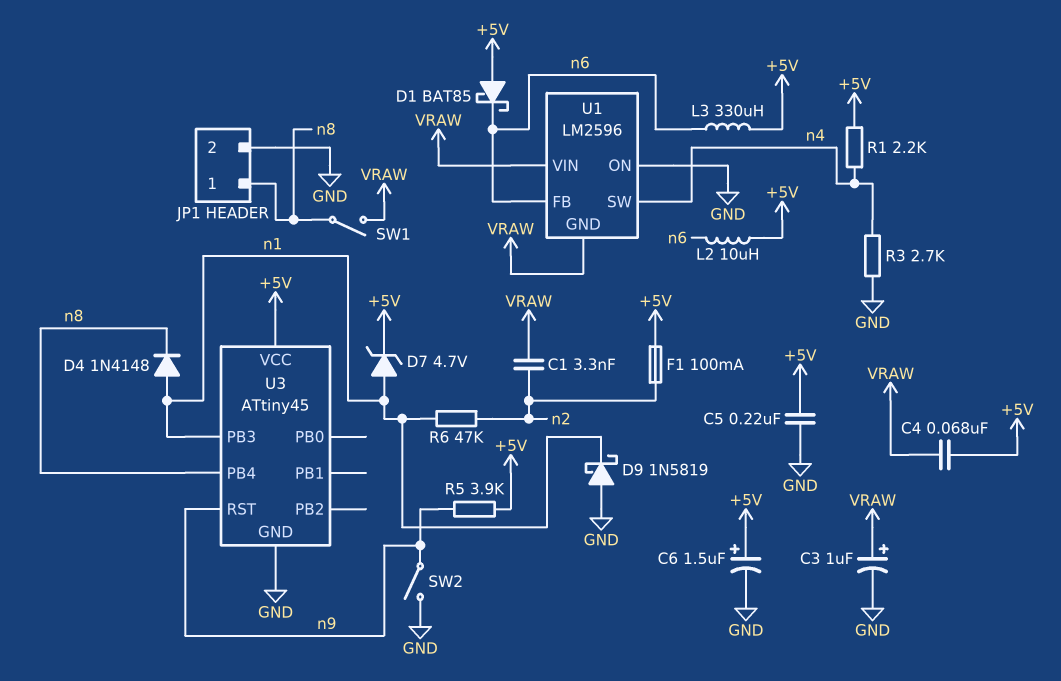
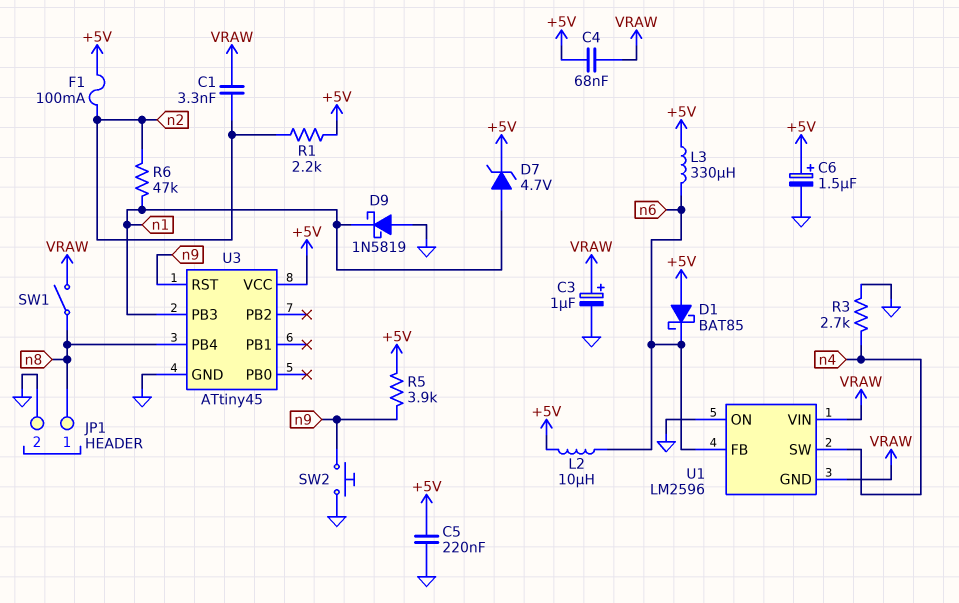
D4: diode 1N4148 (A n1, K n8) -> none
R1: 2.2k (+5V, n4) -> 2.2k (+5V, n2)
SW2: switch (GND, n9) -> button (GND, n9)

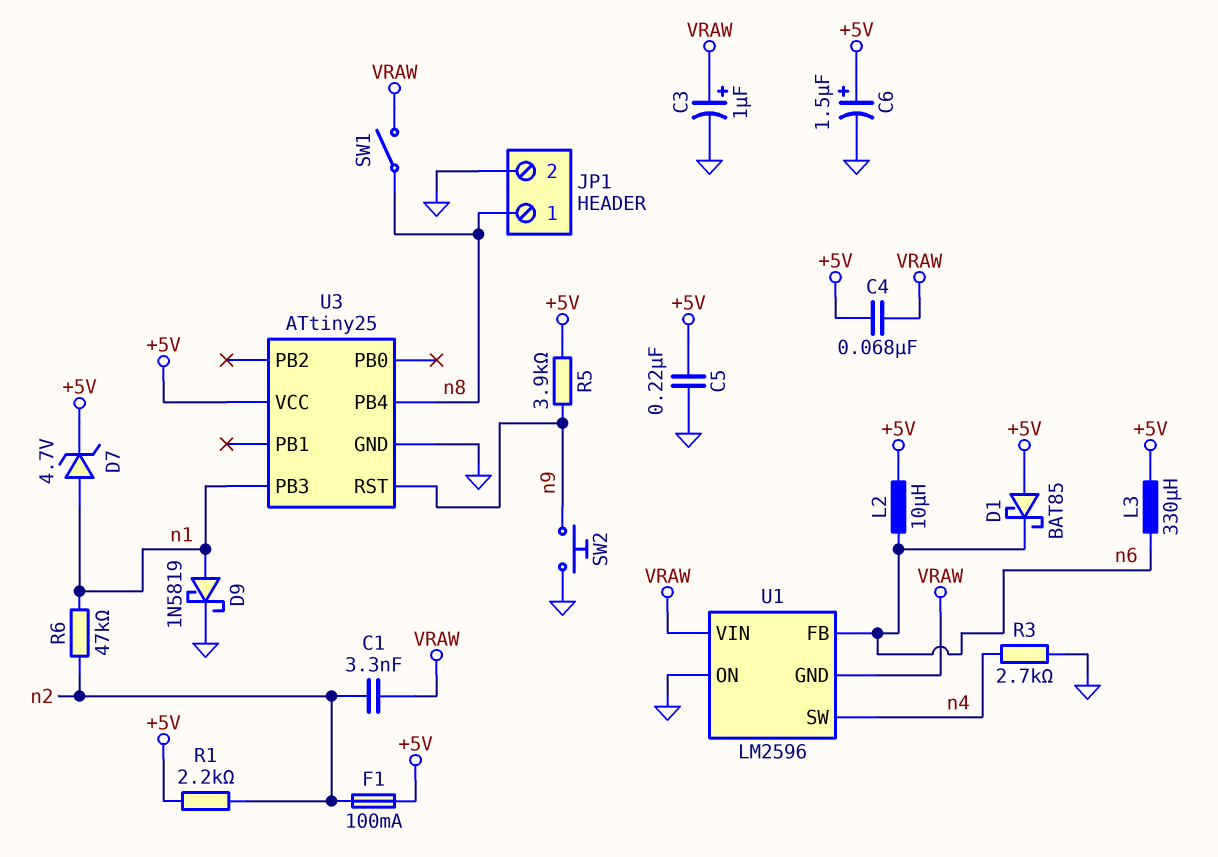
D9: schottky 1N5819 (A GND, K n1) -> schottky 1N5819 (A n1, K GND)
U3: ATtiny45 -> ATtiny25

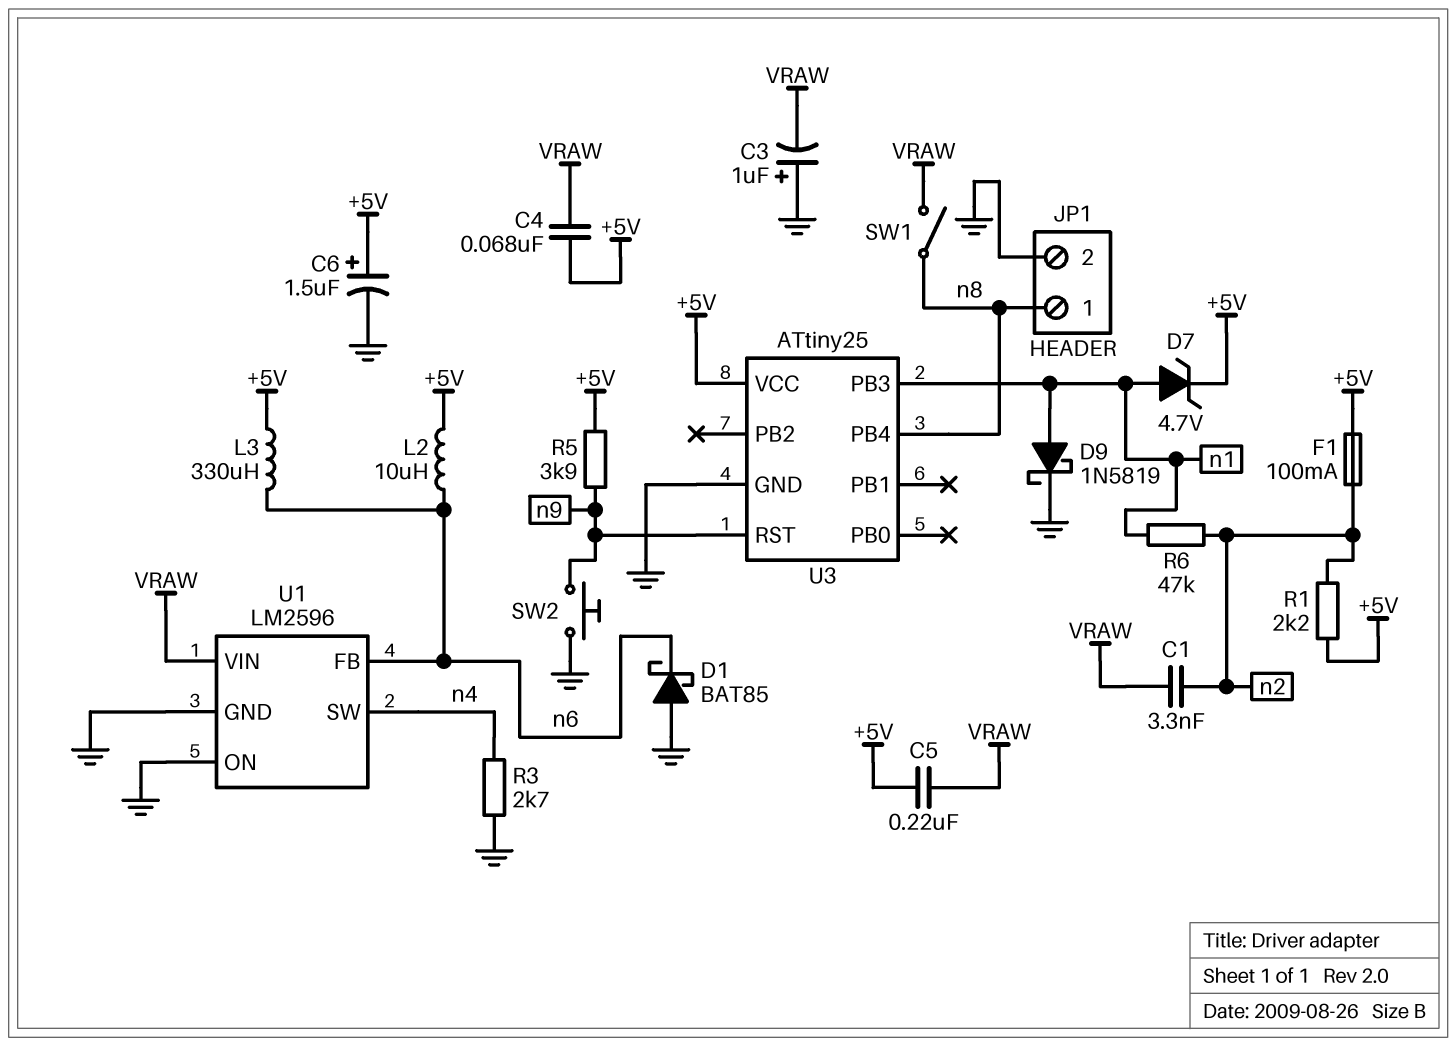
C3: 1uF (plus VRAW, minus GND) -> 1uF (plus GND, minus VRAW)
C5: 220nF (+5V, GND) -> 220nF (+5V, VRAW)
D1: schottky BAT85 (A +5V, K n6) -> schottky BAT85 (A GND, K n6)
U1 pin GND: VRAW -> GND

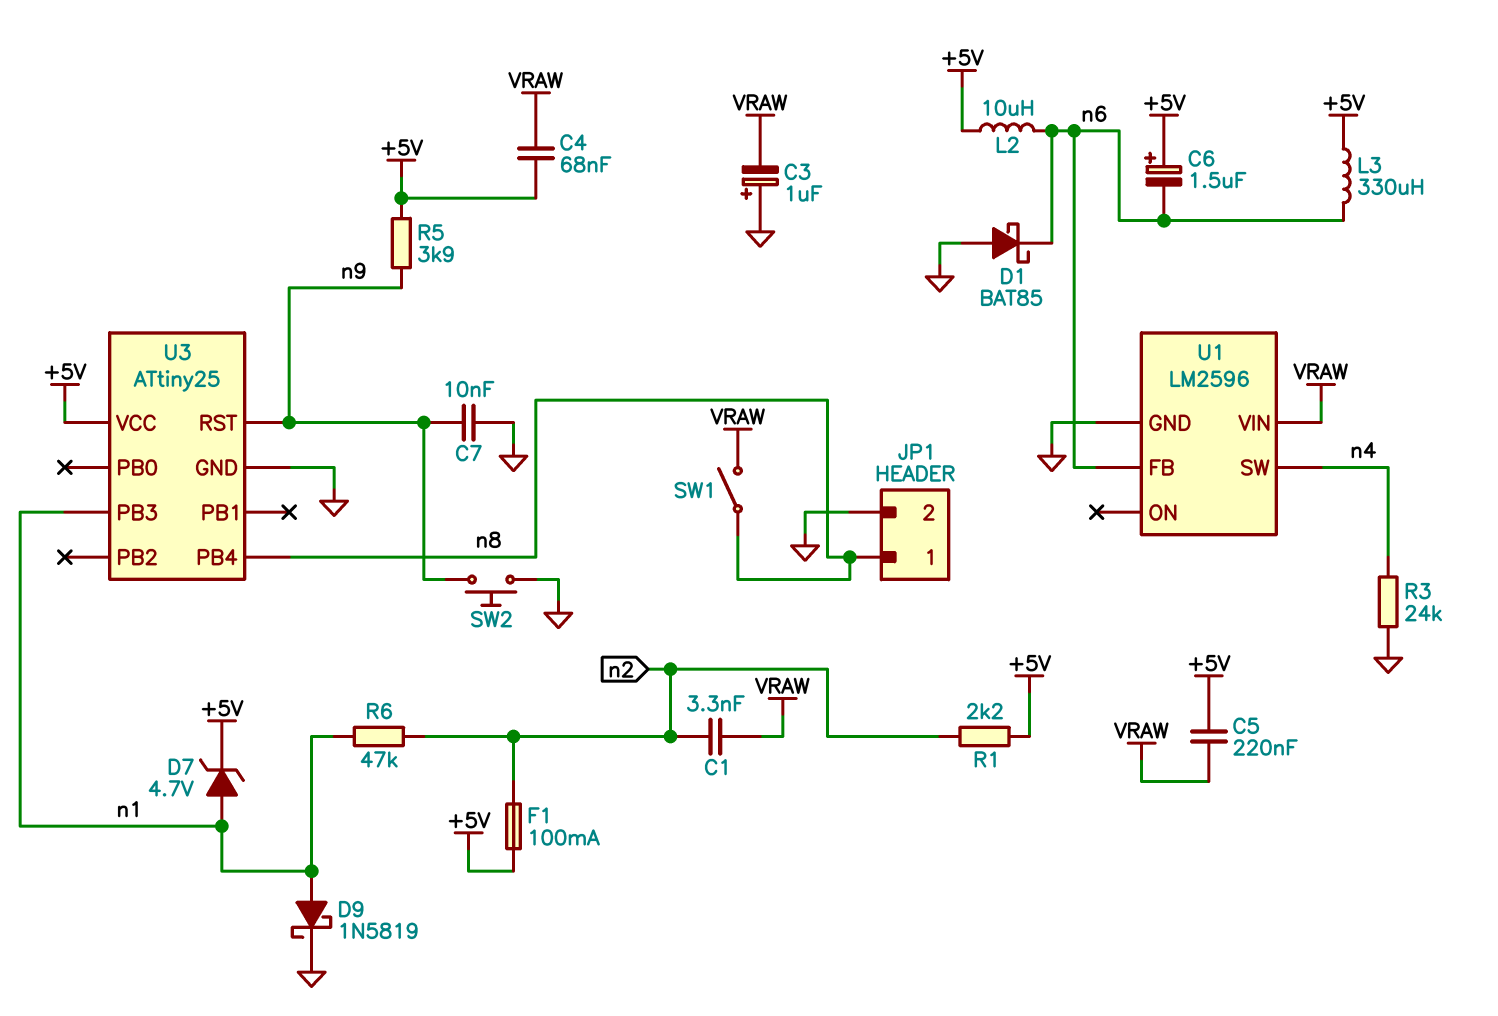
C6: 1.5uF (plus +5V, minus GND) -> 1.5uF (plus +5V, minus n6)
C7: none -> 10nF (GND, n9)
R3: 2.7k (GND, n4) -> 24k (GND, n4)
U1 pin ON: GND -> none

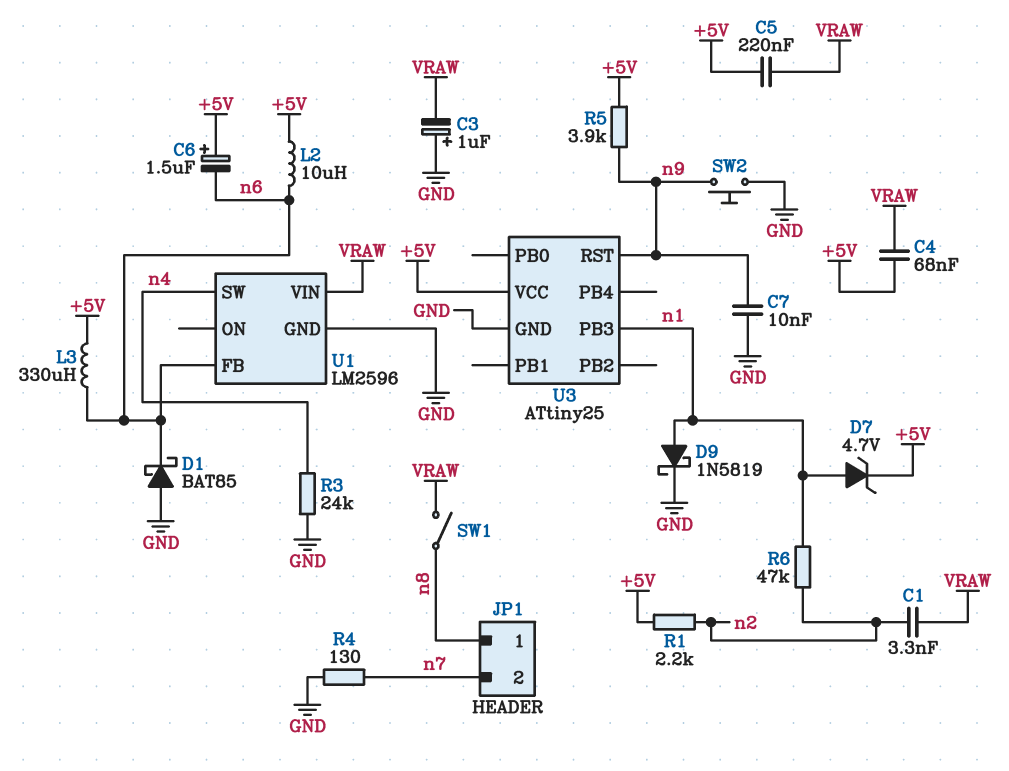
F1: 100mA (+5V, n2) -> none
JP1 pin 2: GND -> n7
R4: none -> 130 (GND, n7)
U3 pin PB4: n8 -> none

